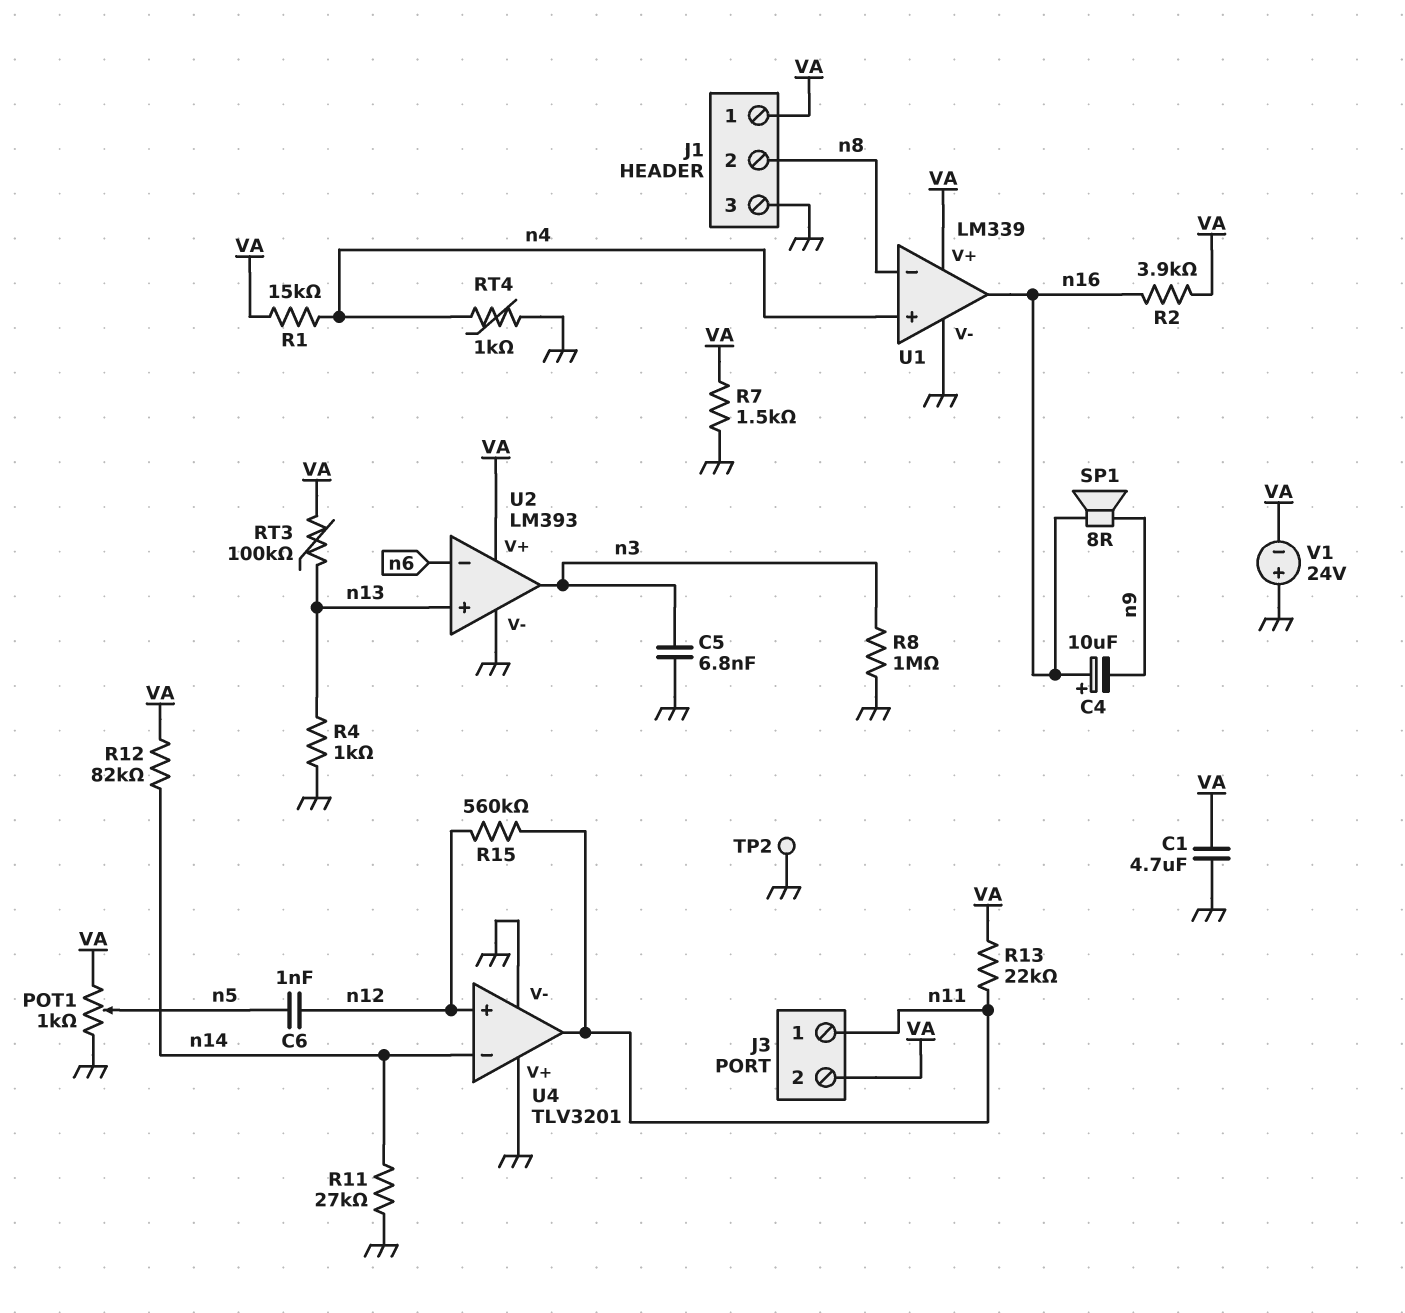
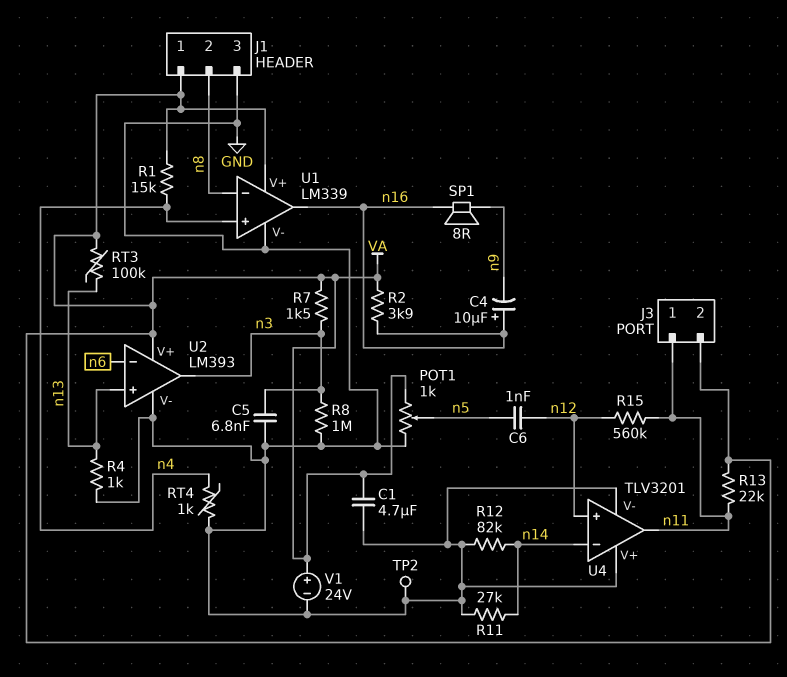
R7: 1.5k (GND, VA) -> 1.5k (VA, n3)
R12: 82k (VA, n14) -> 82k (GND, n14)
V1: 24V (plus GND, minus VA) -> 24V (plus VA, minus GND)

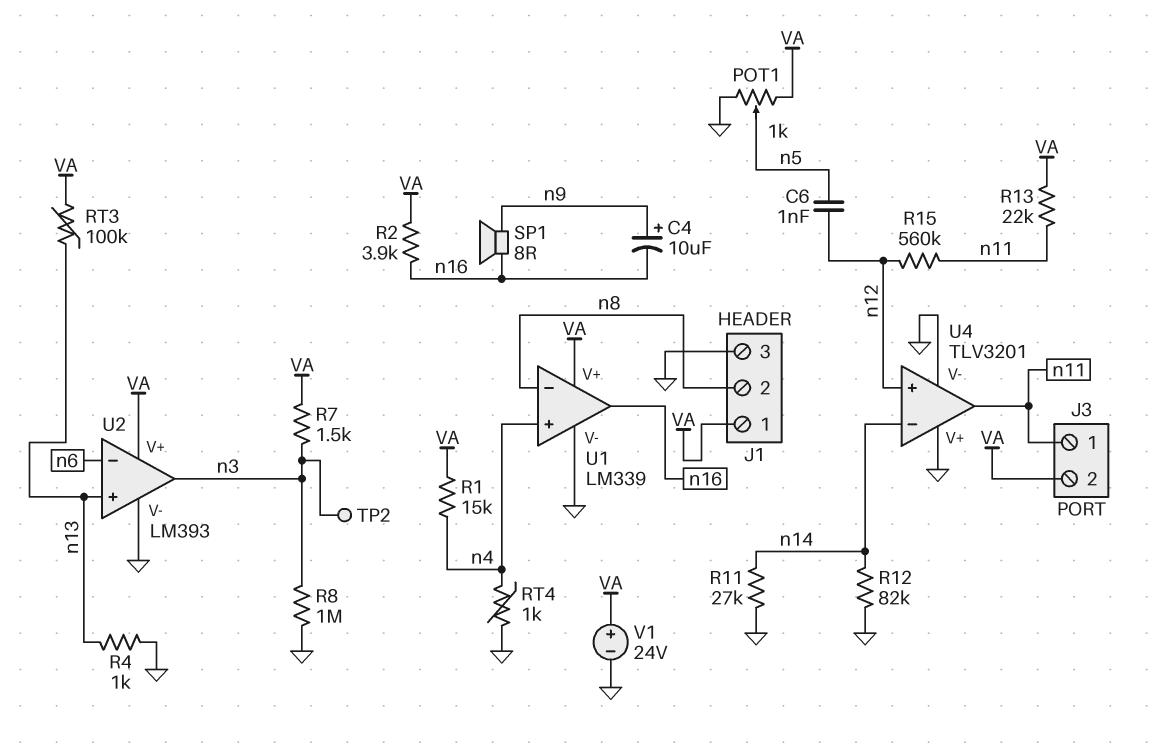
C1: 4.7uF (GND, VA) -> none
C4: 10uF (plus n16, minus n9) -> 10uF (plus n9, minus n16)
C5: 6.8nF (GND, n3) -> none
TP2: test point (GND) -> test point (n3)

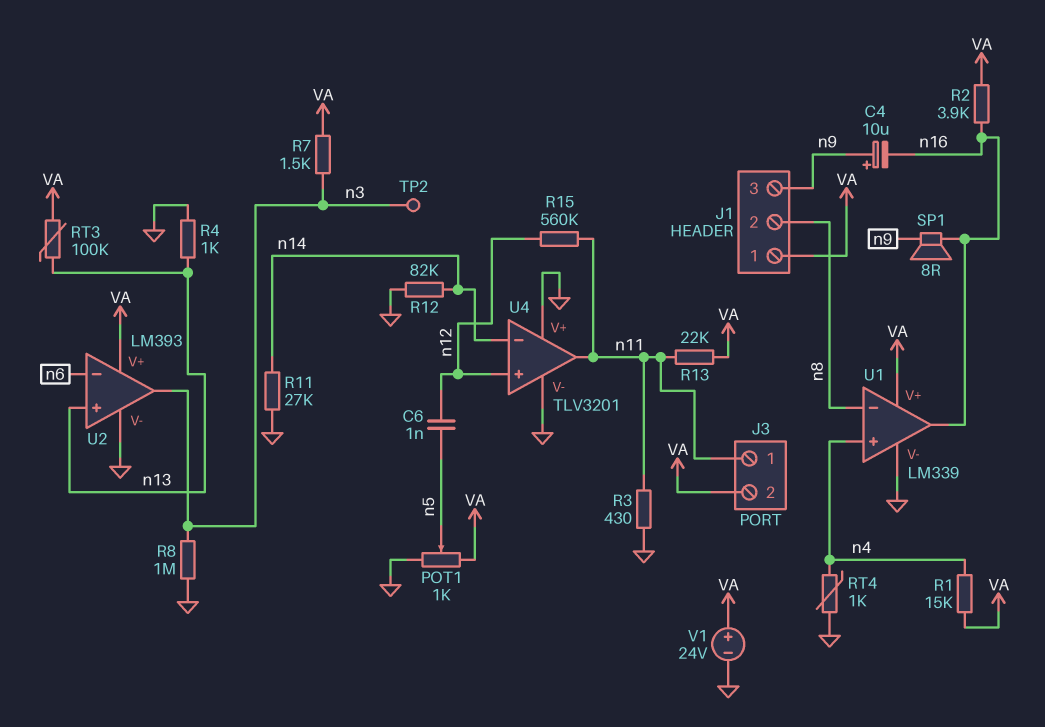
J1 pin 3: GND -> n9
R3: none -> 430 (GND, n11)

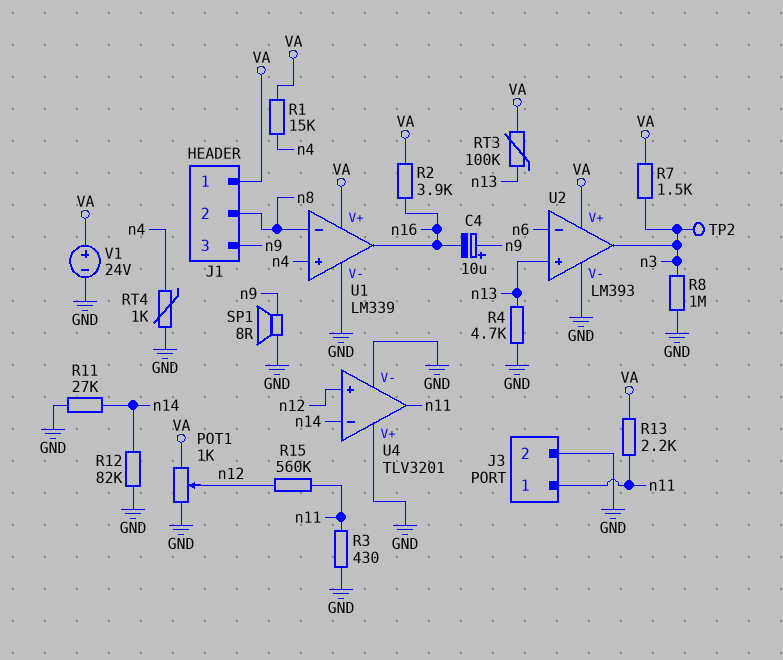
C6: 1nF (n5, n12) -> none
J3 pin 2: VA -> GND
POT1: 1k (GND, VA, wiper n5) -> 1k (GND, VA, wiper n12)
R4: 1k (GND, n13) -> 4.7k (GND, n13)
R13: 22k (VA, n11) -> 2.2k (VA, n11)
SP1: speaker 8R (n9, n16) -> speaker 8R (GND, n9)

